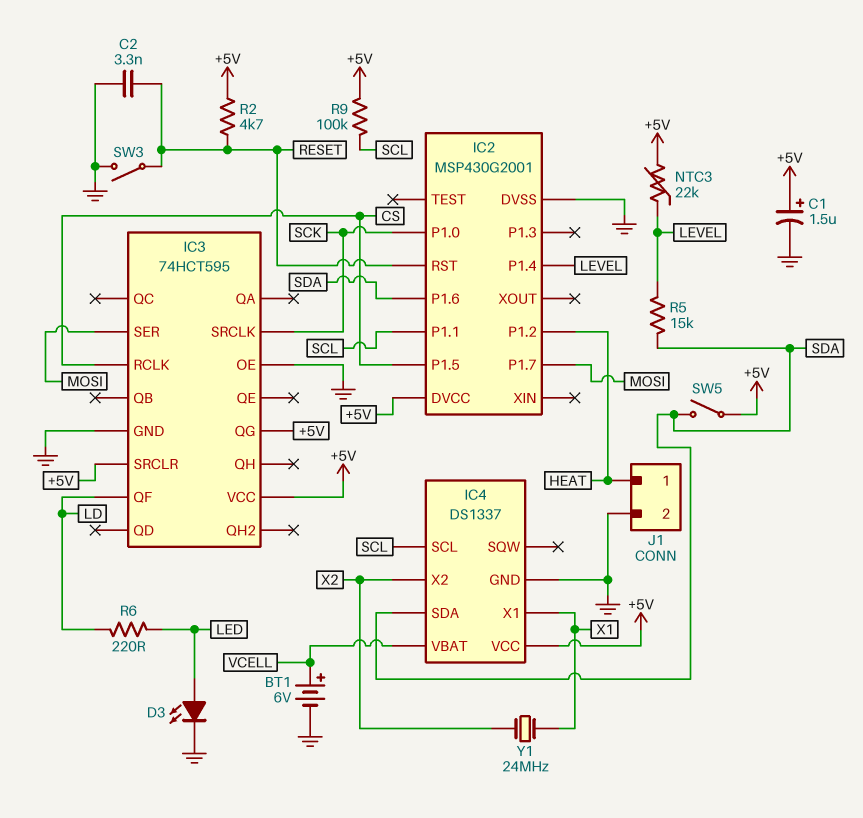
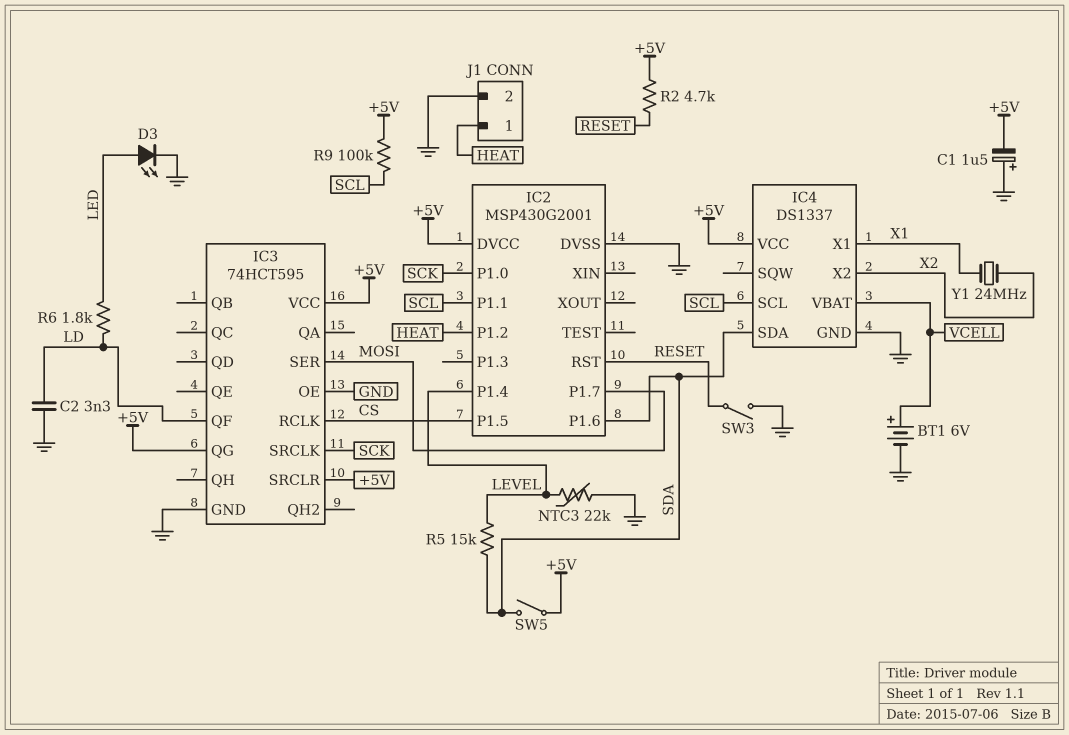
C1: 1.5uF (plus +5V, minus GND) -> 1.5uF (plus GND, minus +5V)
C2: 3.3nF (GND, RESET) -> 3.3nF (GND, LD)
NTC3: 22k (+5V, LEVEL) -> 22k (GND, LEVEL)
R6: 220 (LD, LED) -> 1.8k (LD, LED)

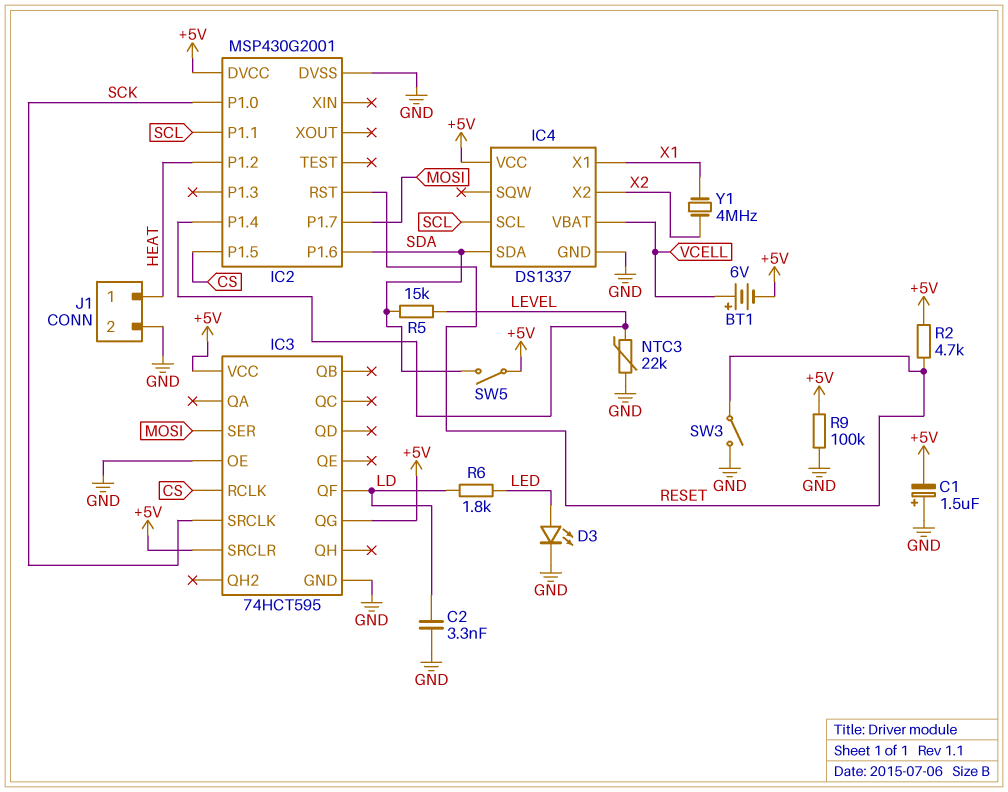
BT1: 6V (plus VCELL, minus GND) -> 6V (plus VCELL, minus +5V)
R9: 100k (+5V, SCL) -> 100k (+5V, GND)
Y1: 24MHz (X1, X2) -> 4MHz (X1, X2)

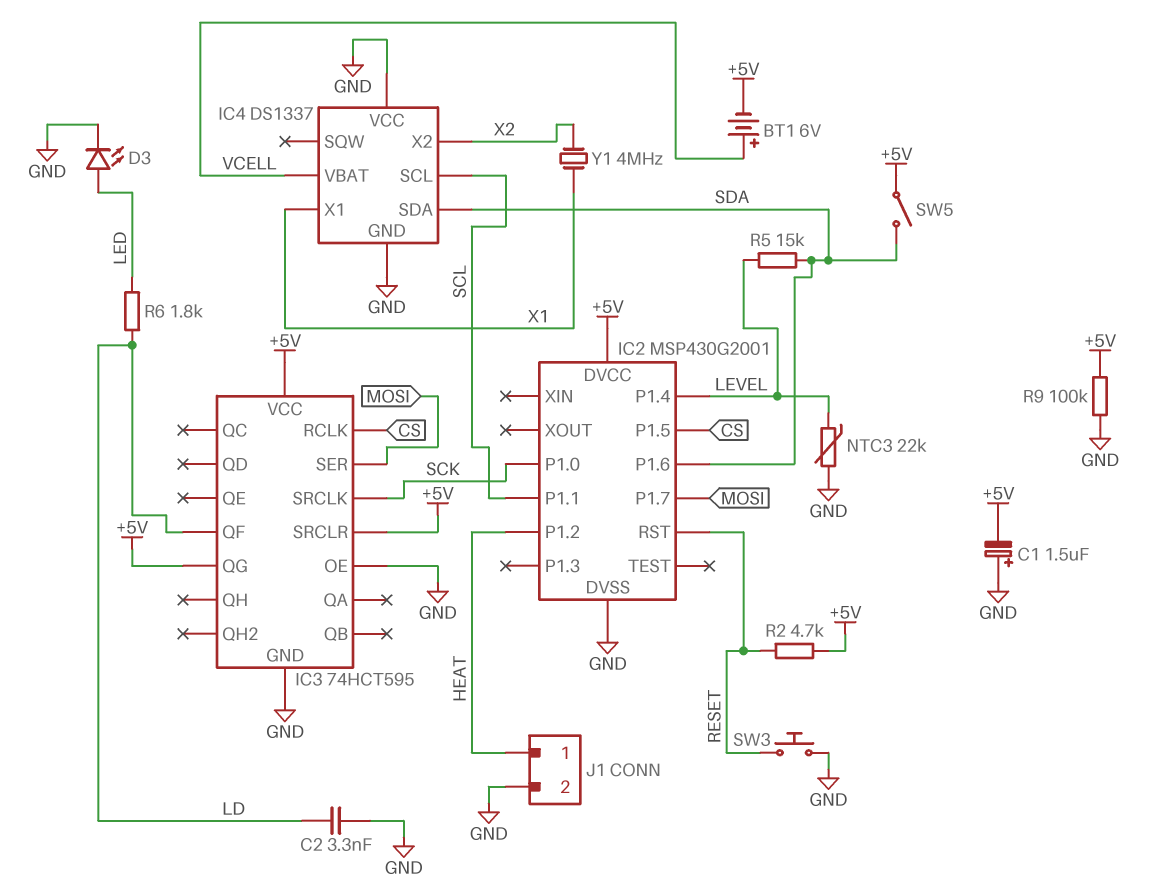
IC4 pin VCC: +5V -> GND
SW3: switch (GND, RESET) -> button (GND, RESET)

